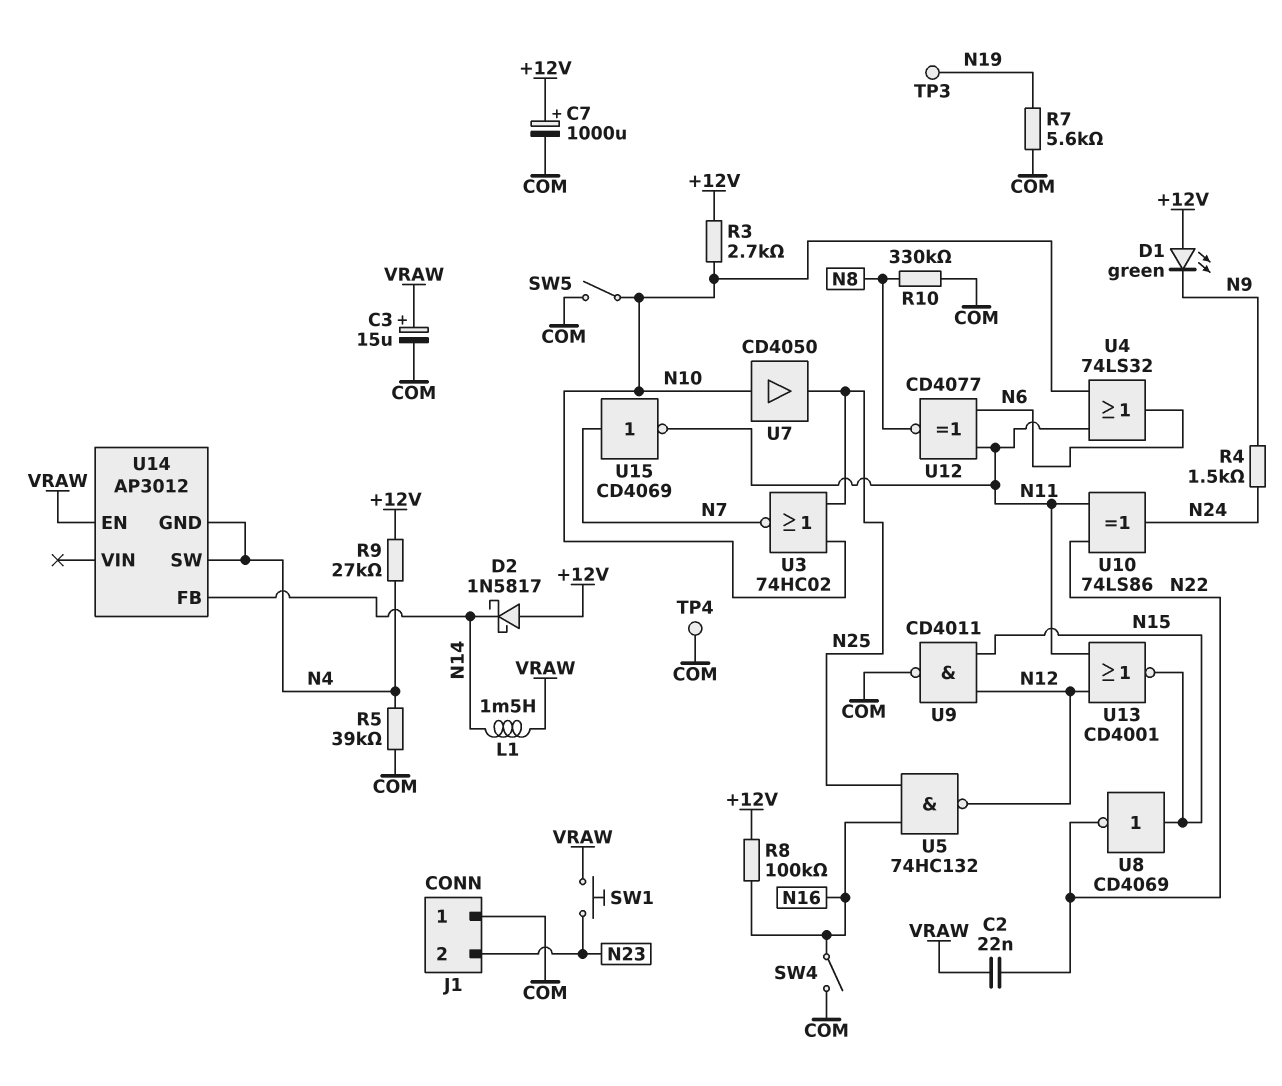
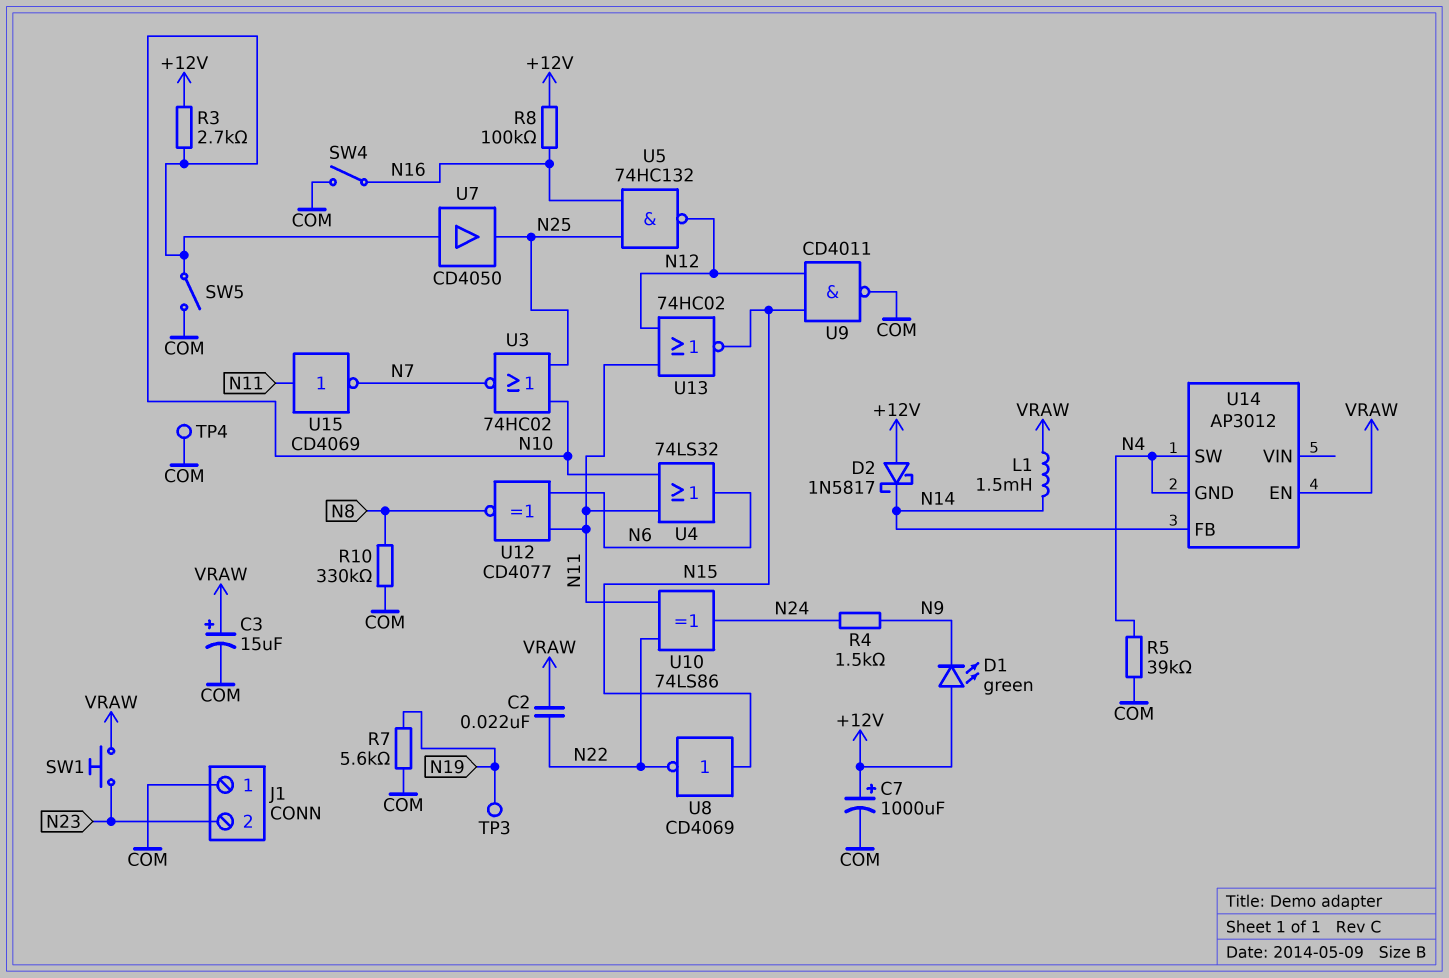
R9: 27k (+12V, N4) -> none
U13: NOR CD4001 (in N11, in N12, out N15) -> NOR 74HC02 (in N11, in N12, out N15)
U15: NOT CD4069 (in N7, out N11) -> NOT CD4069 (in N11, out N7)

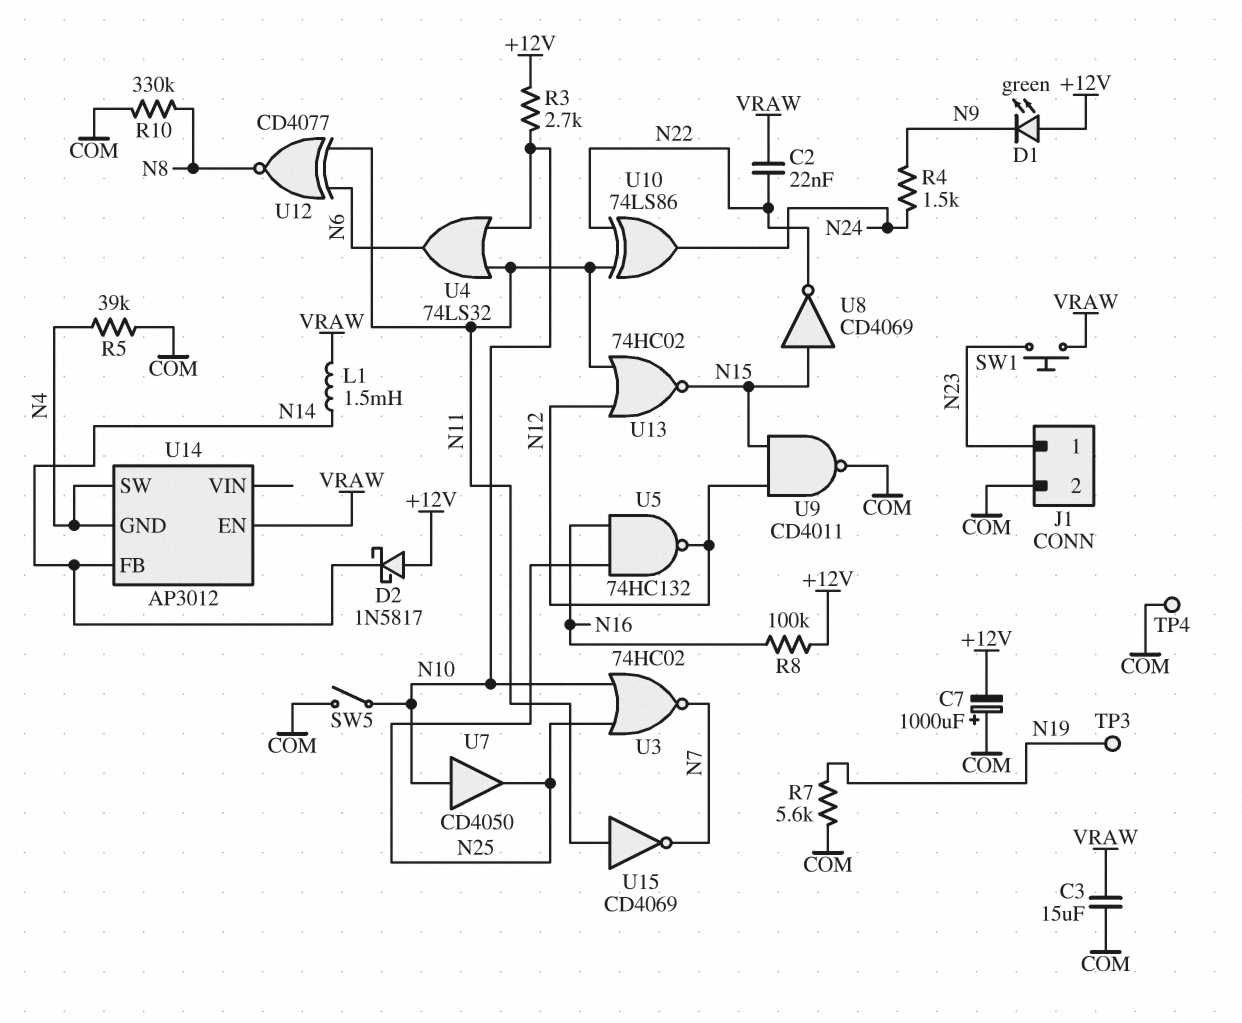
C3: 15uF (plus VRAW, minus COM) -> 15uF (COM, VRAW)
C7: 1000uF (plus +12V, minus COM) -> 1000uF (plus COM, minus +12V)
J1 pin 1: COM -> N23
J1 pin 2: N23 -> COM
SW4: switch (COM, N16) -> none

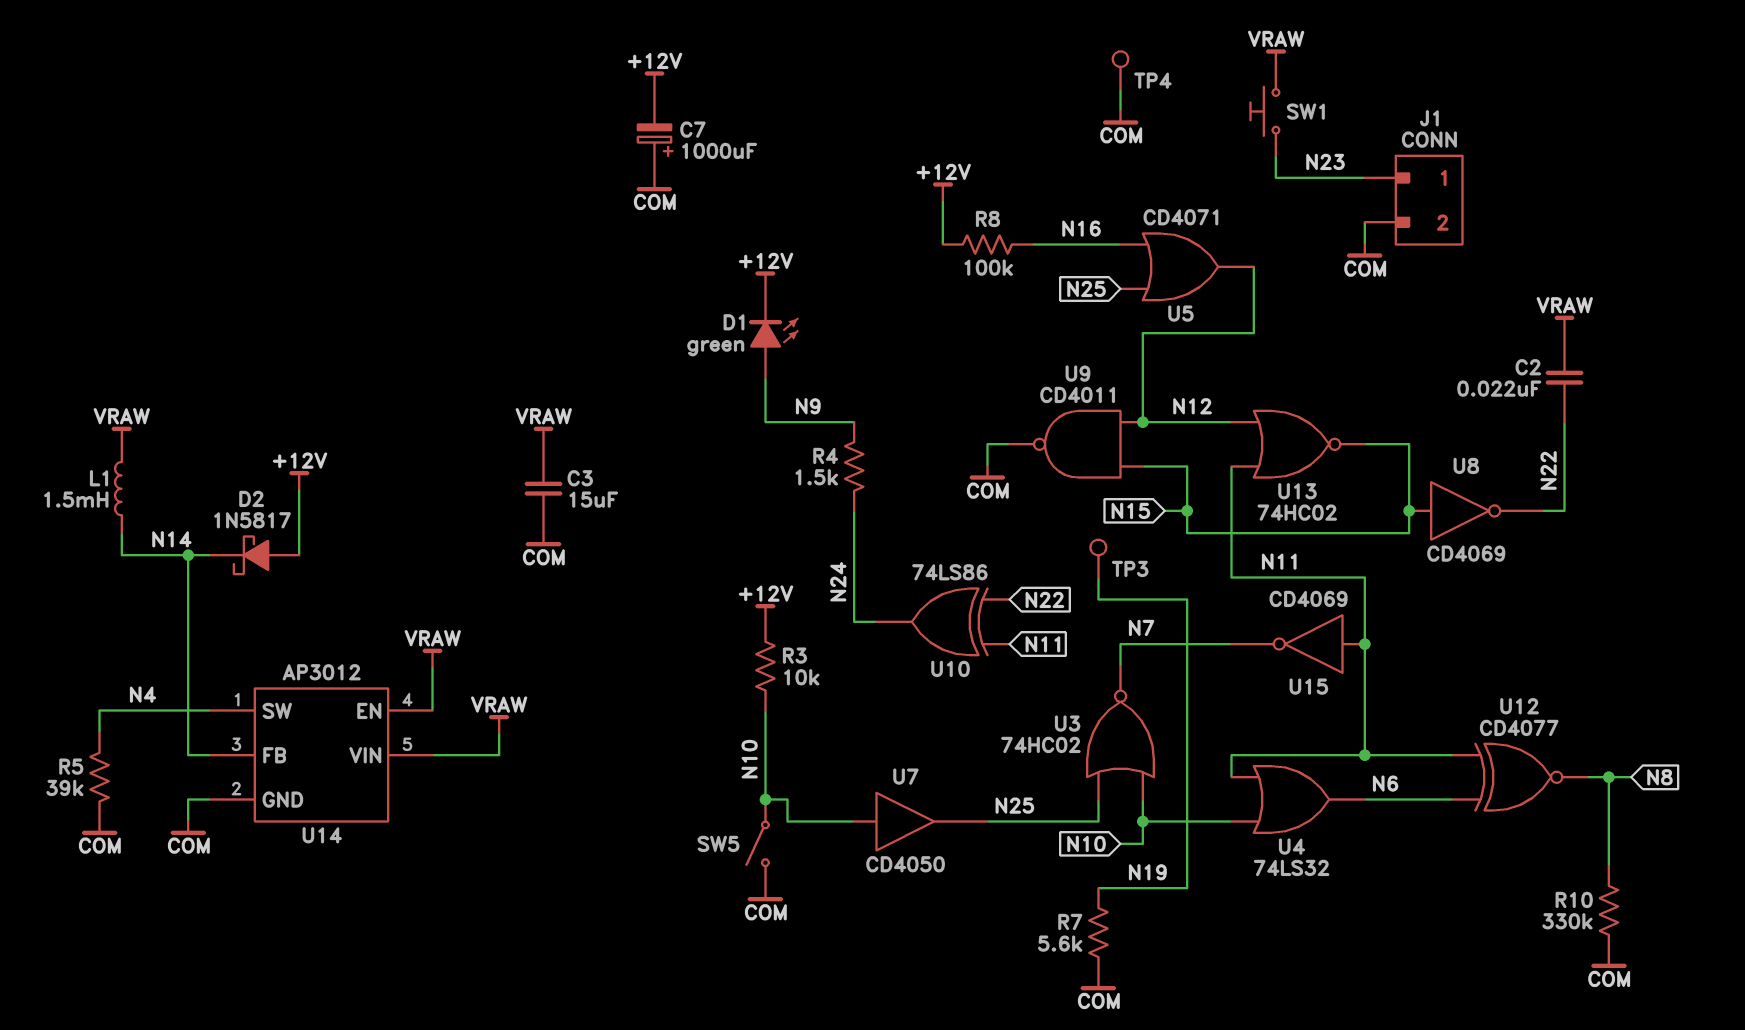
D1: LED green (A +12V, K N9) -> LED green (A N9, K +12V)
R3: 2.7k (+12V, N10) -> 10k (+12V, N10)
U5: NAND 74HC132 (in N16, in N25, out N12) -> OR CD4071 (in N16, in N25, out N12)
U14 pin GND: N4 -> COM
U14 pin VIN: none -> VRAW

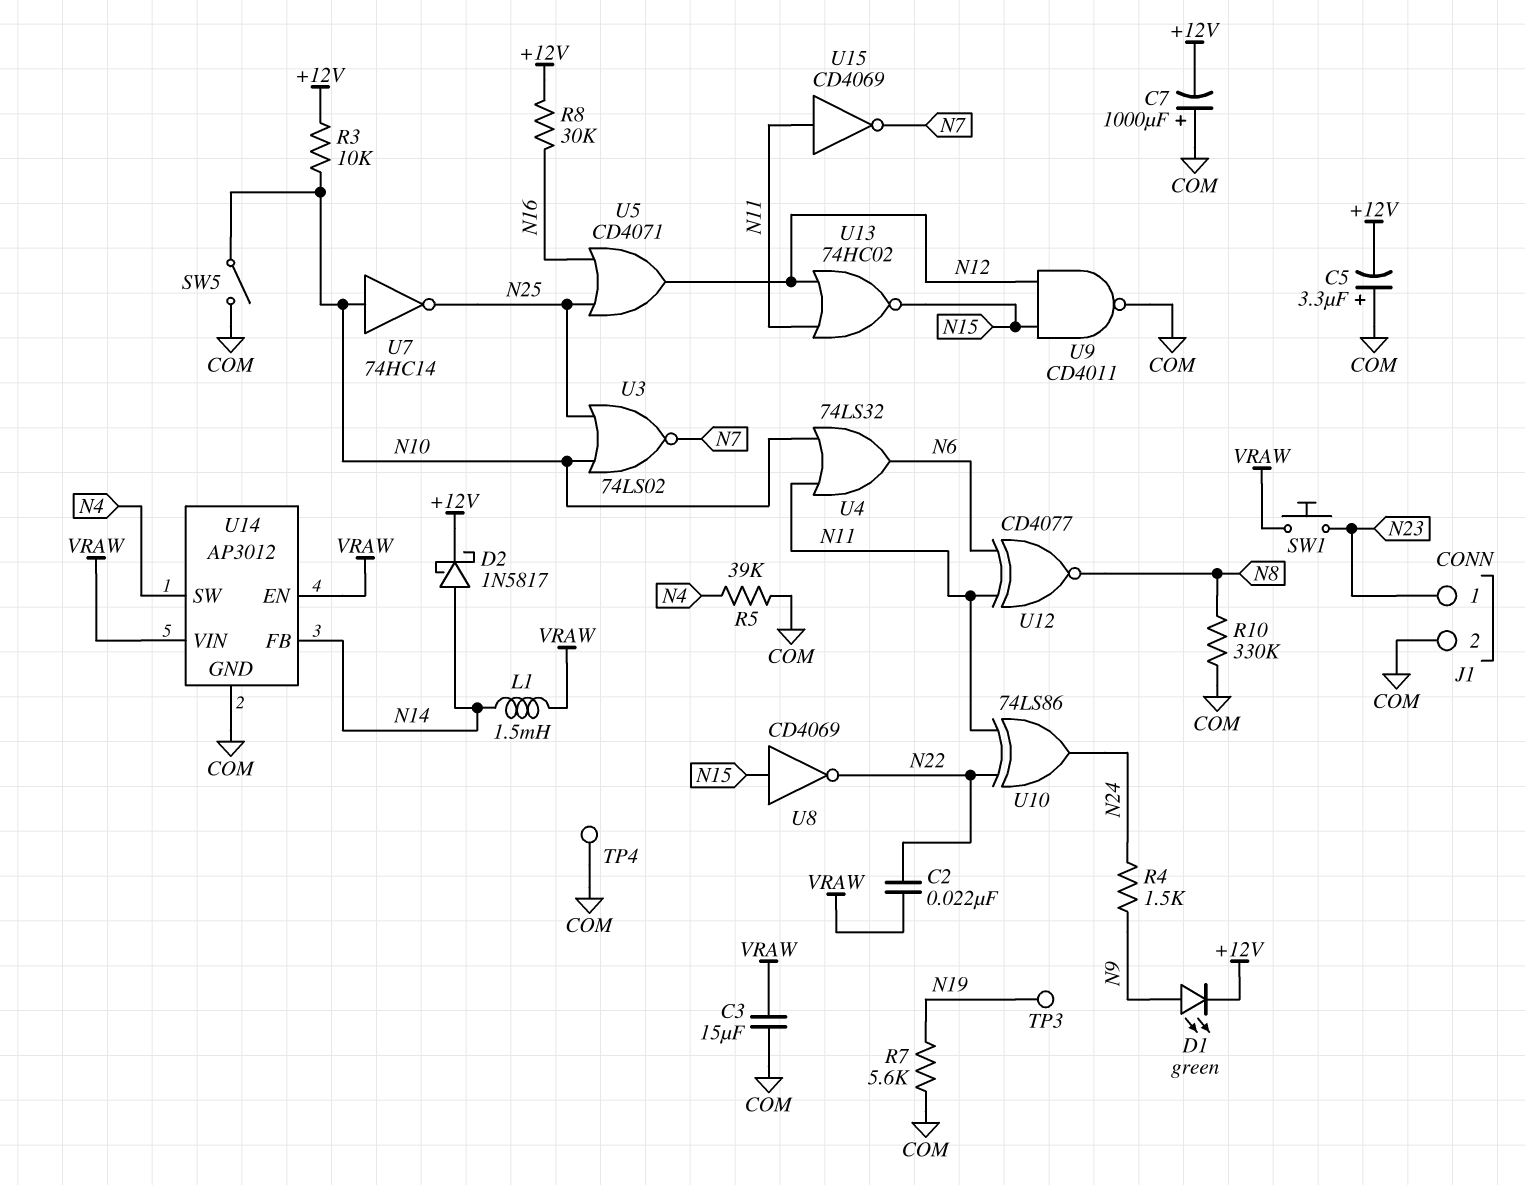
C5: none -> 3.3uF (plus COM, minus +12V)
D2: schottky 1N5817 (A +12V, K N14) -> schottky 1N5817 (A N14, K +12V)
R8: 100k (+12V, N16) -> 30k (+12V, N16)
U3: NOR 74HC02 (in N10, in N25, out N7) -> NOR 74LS02 (in N10, in N25, out N7)
U7: buffer CD4050 (in N10, out N25) -> NOT 74HC14 (in N10, out N25)

